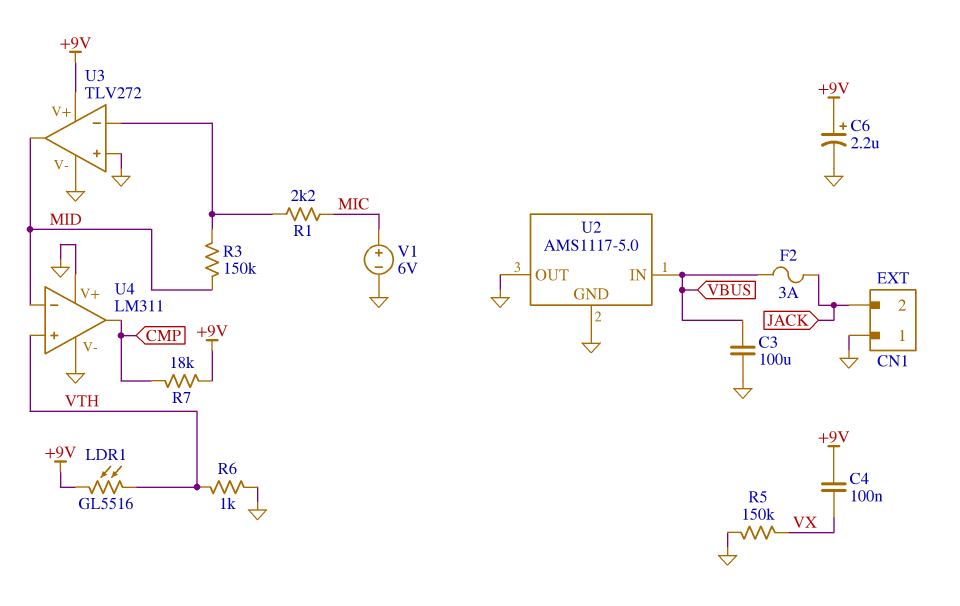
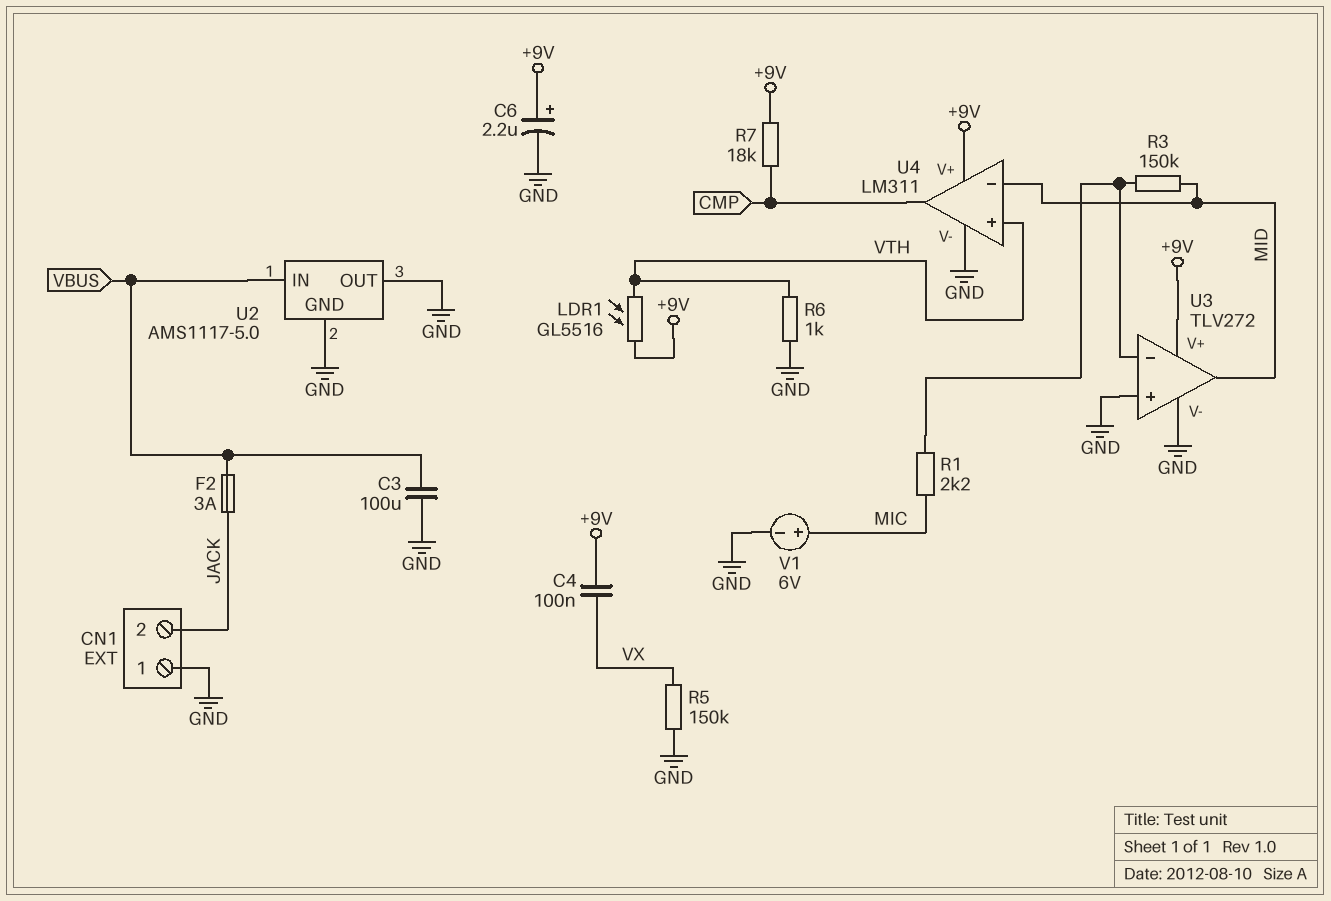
U4 pin V+: GND -> +9V

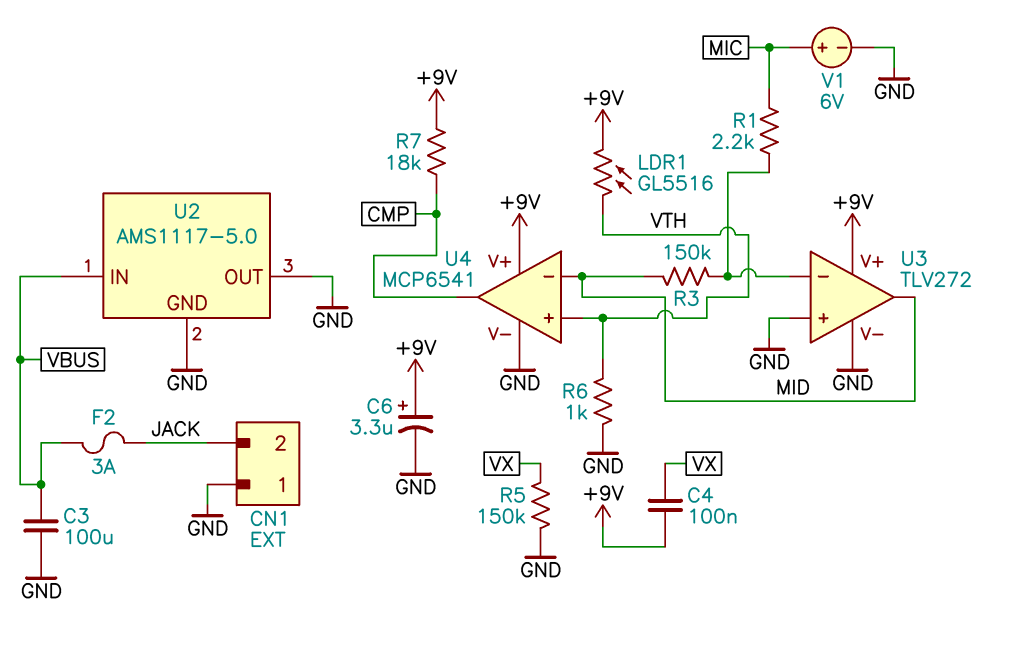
C6: 2.2uF (plus +9V, minus GND) -> 3.3uF (plus +9V, minus GND)
U4: LM311 -> MCP6541

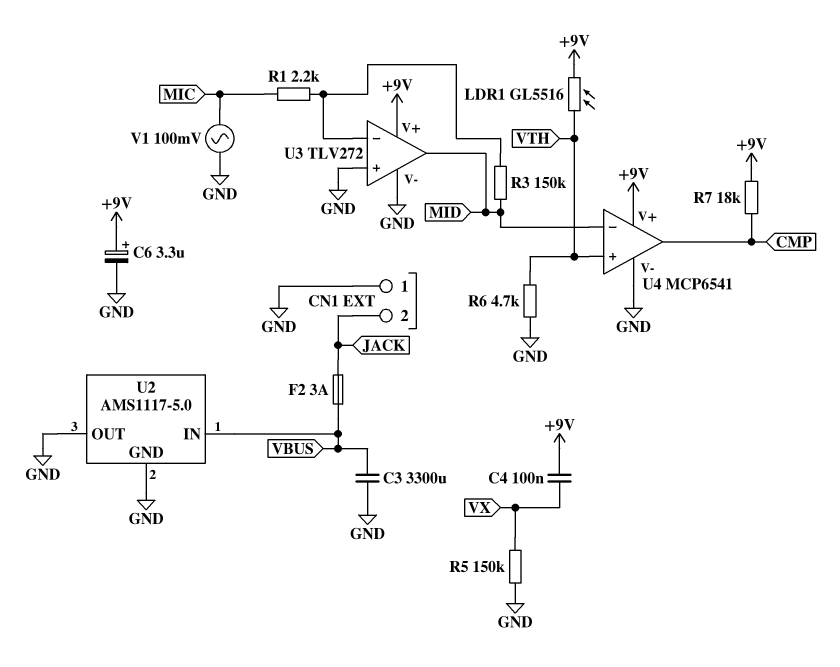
C3: 100uF (GND, VBUS) -> 3300uF (GND, VBUS)
R6: 1k (GND, VTH) -> 4.7k (GND, VTH)
V1: 6V (plus MIC, minus GND) -> AC 100mV (GND, MIC)

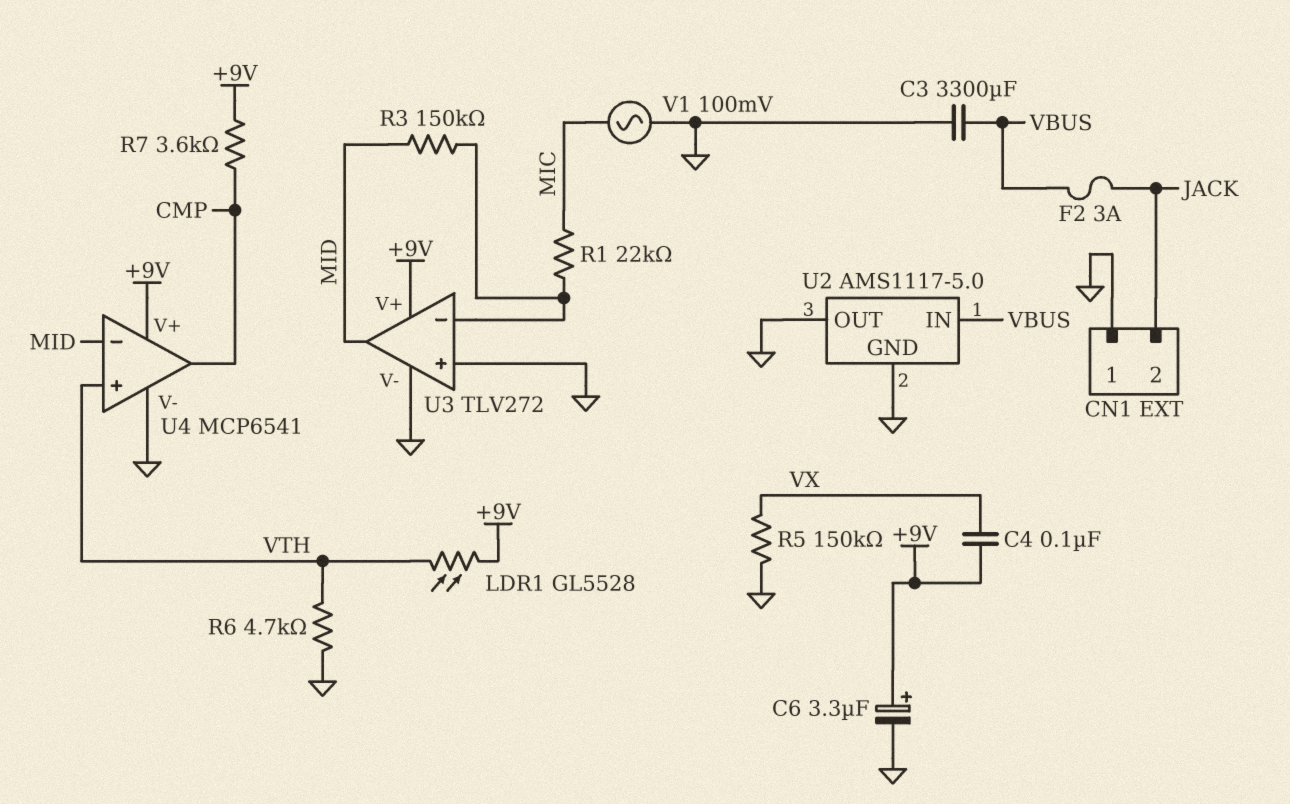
LDR1: GL5516 (+9V, VTH) -> GL5528 (+9V, VTH)
R1: 2.2k (MIC, U3/in-) -> 22k (MIC, U3/in-)
R7: 18k (+9V, CMP) -> 3.6k (+9V, CMP)

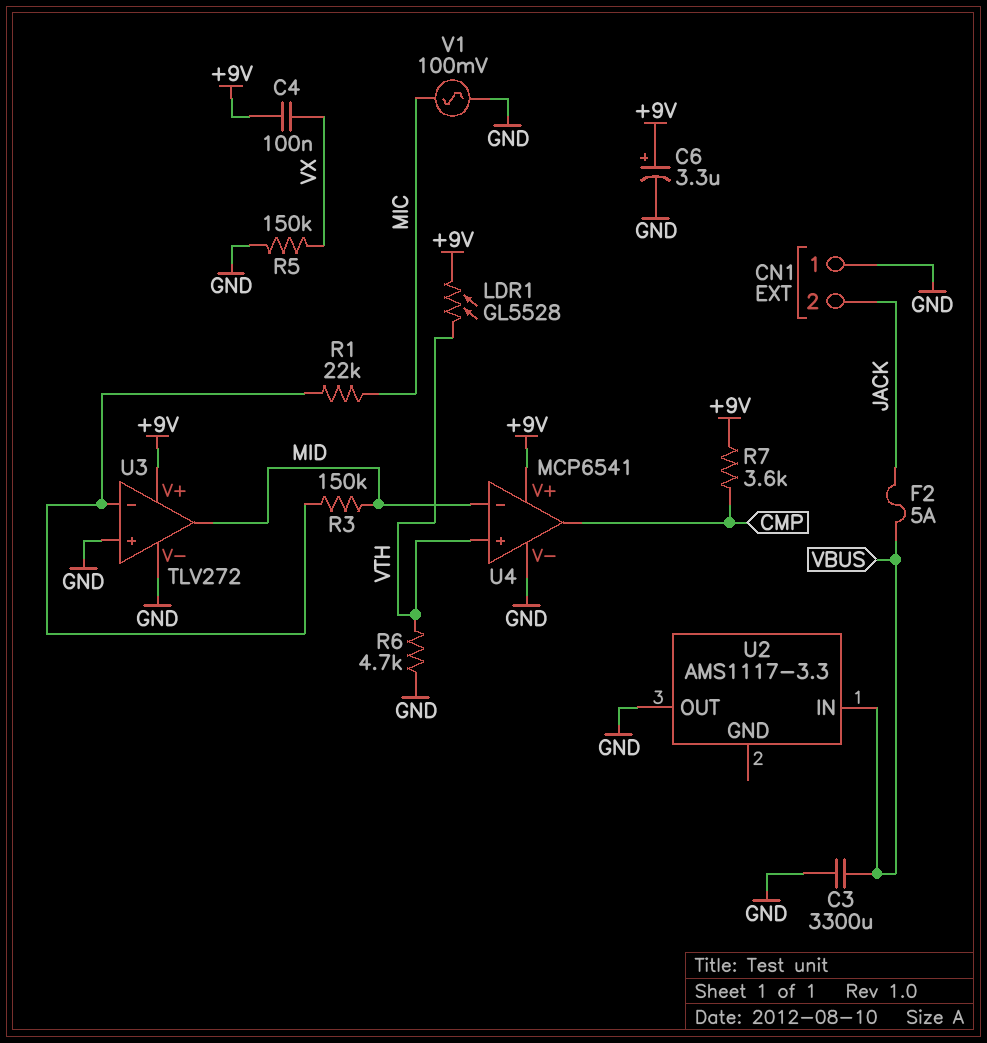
F2: 3A (JACK, VBUS) -> 5A (JACK, VBUS)
U2: AMS1117-5.0 -> AMS1117-3.3
U2 pin GND: GND -> none

